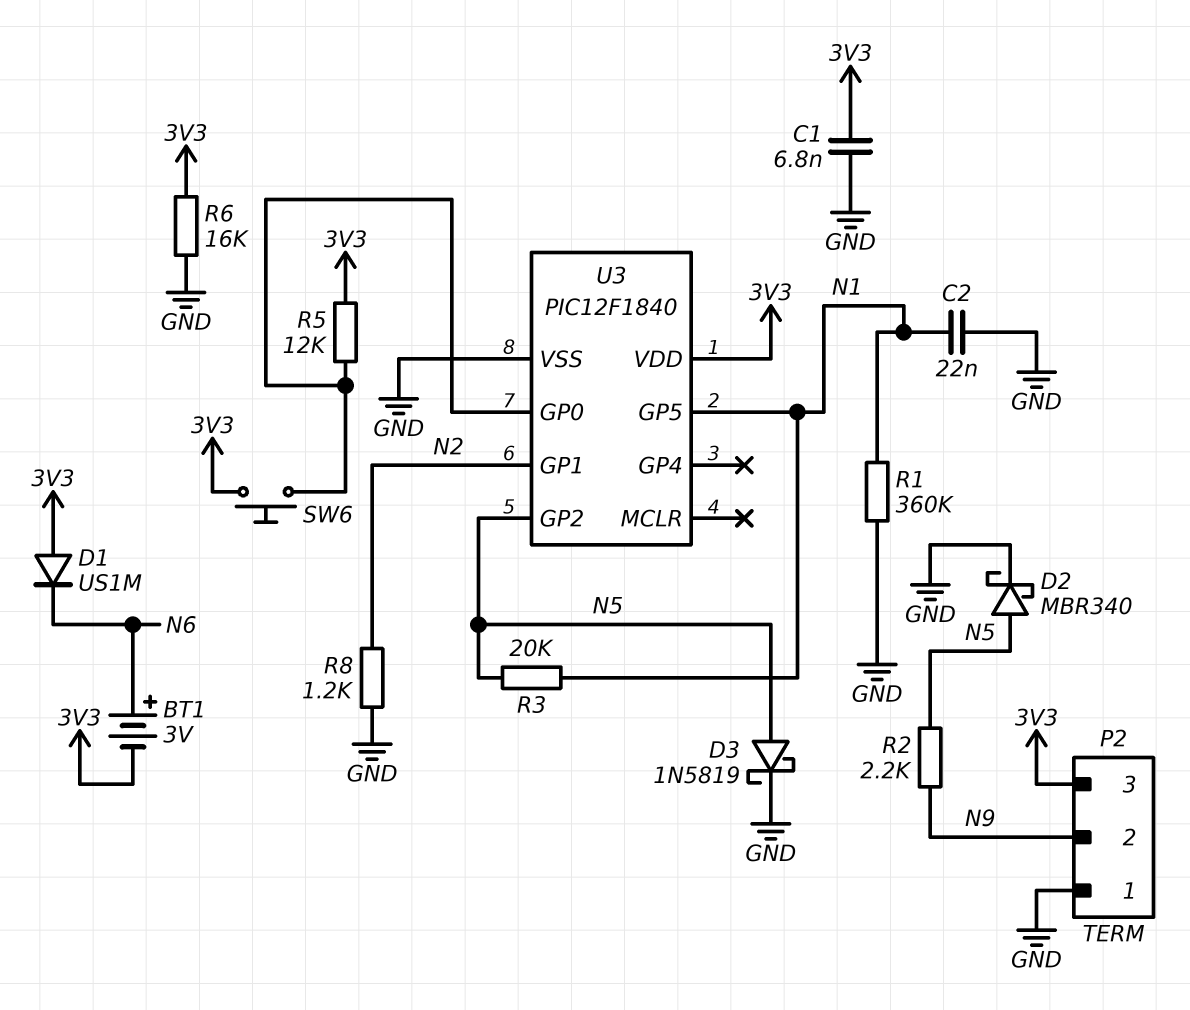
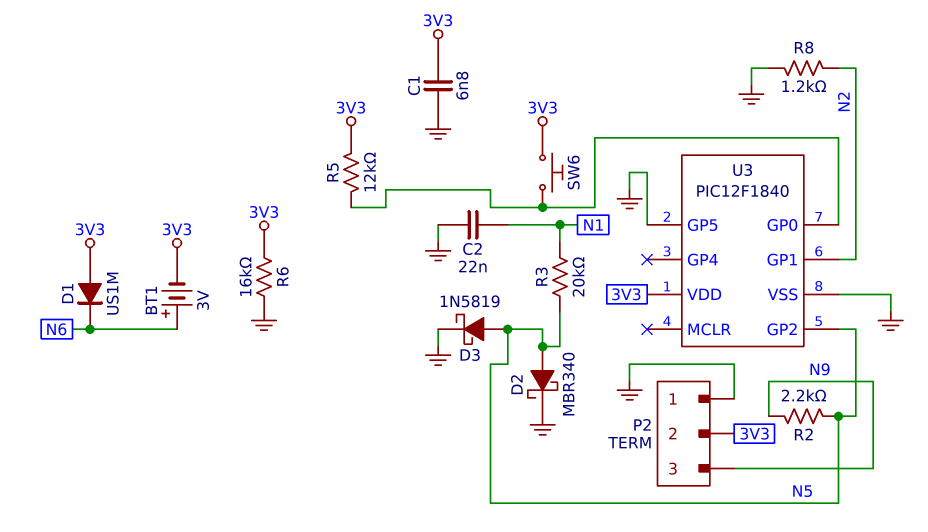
P2 pin 2: N9 -> 3V3
P2 pin 3: 3V3 -> N9
R1: 360k (GND, N1) -> none
U3 pin GP5: N1 -> GND

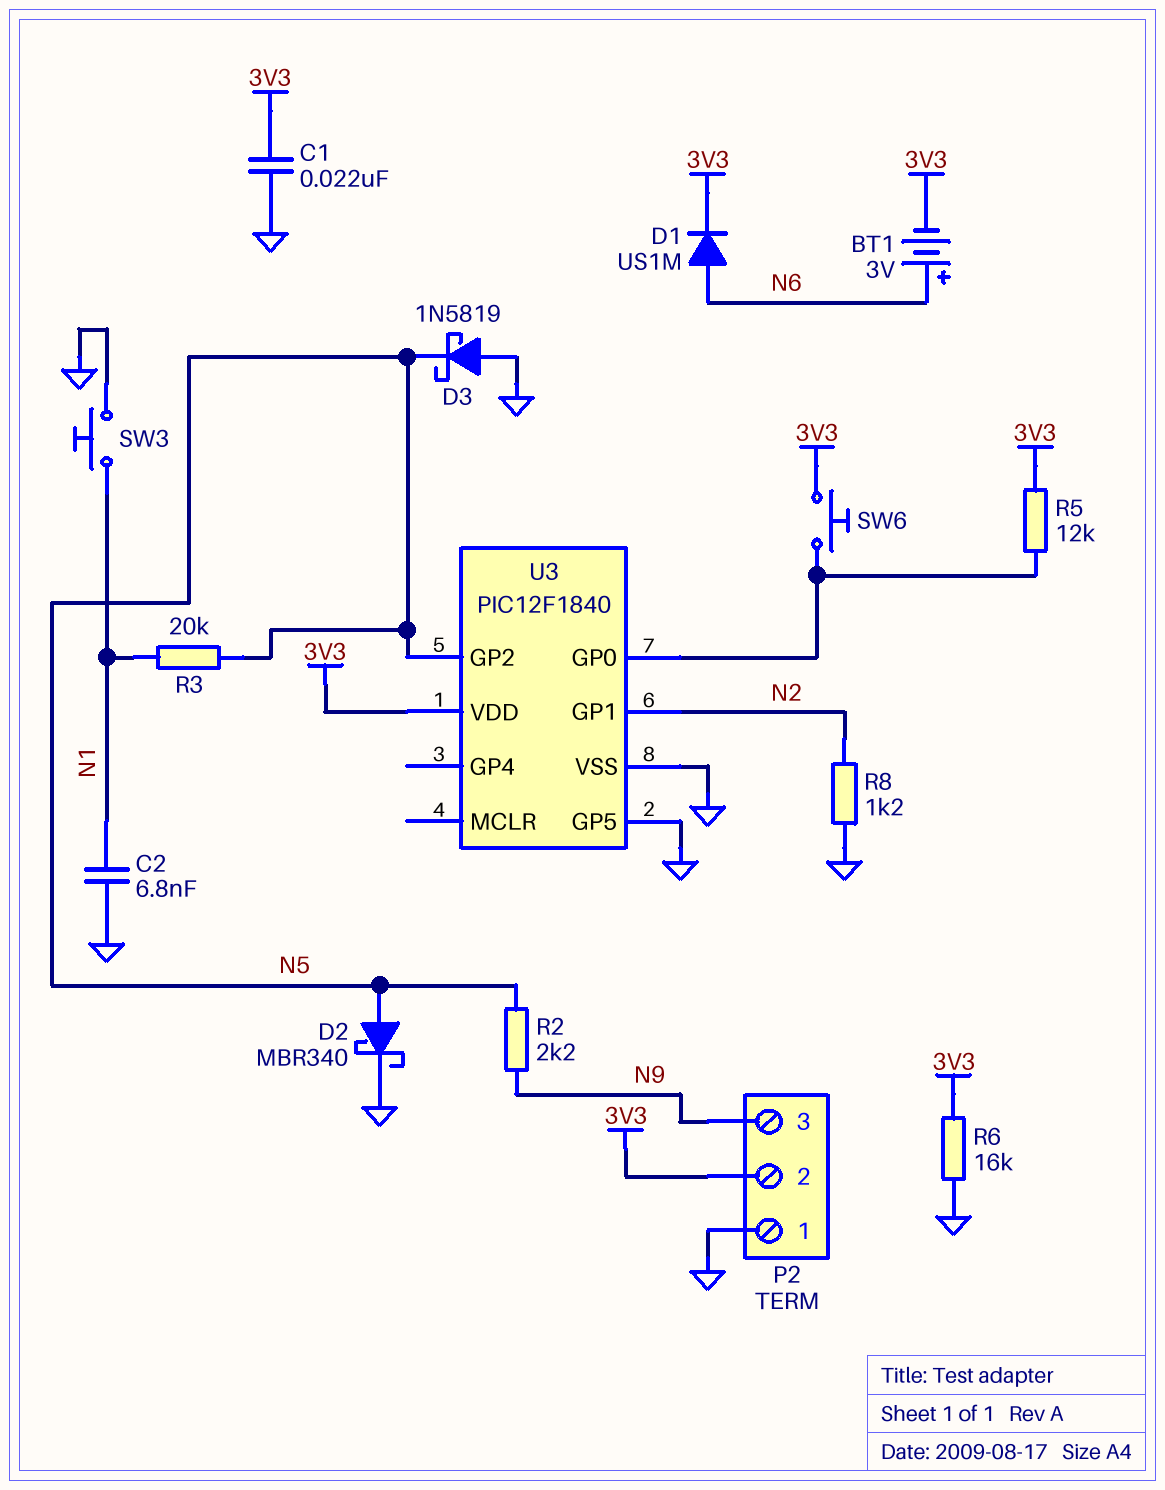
C1: 6.8nF (3V3, GND) -> 22nF (3V3, GND)
C2: 22nF (GND, N1) -> 6.8nF (GND, N1)
D1: diode US1M (A 3V3, K N6) -> diode US1M (A N6, K 3V3)
D3: schottky 1N5819 (A N5, K GND) -> schottky 1N5819 (A GND, K N5)
SW3: none -> button (GND, N1)

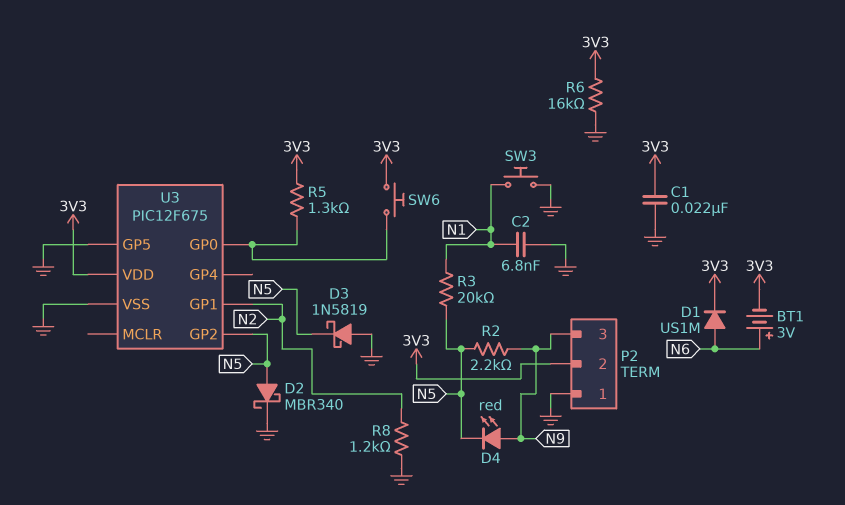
D4: none -> LED red (A N9, K N5)
R5: 12k (3V3, U3/GP0) -> 1.3k (3V3, U3/GP0)
U3: PIC12F1840 -> PIC12F675

